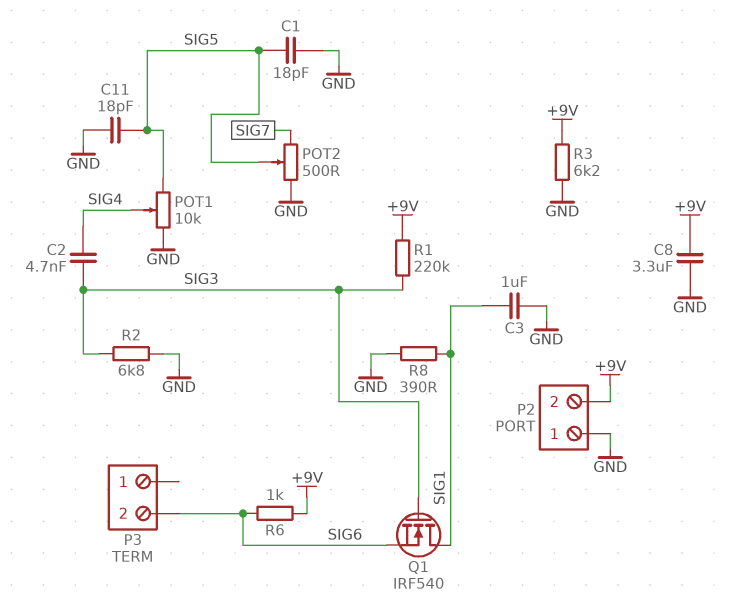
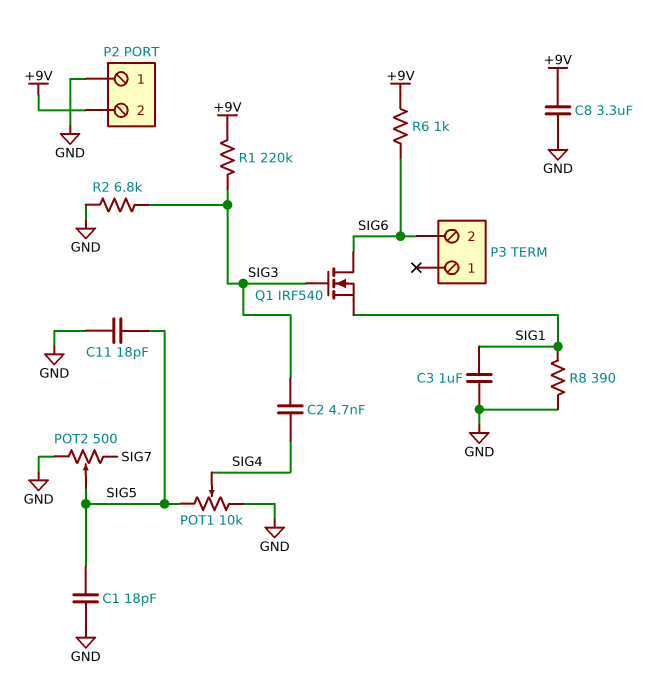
Q1: NMOS IRF540 (G SIG3, D SIG1, S SIG6) -> NMOS IRF540 (G SIG3, D SIG6, S SIG1)
R3: 6.2k (+9V, GND) -> none

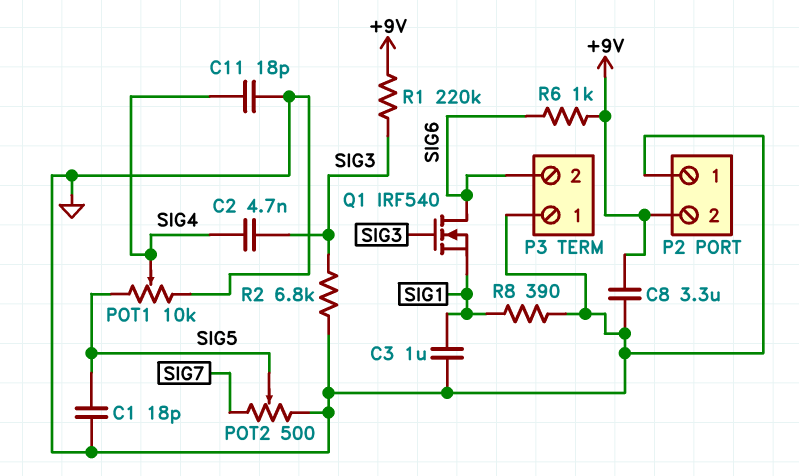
C11: 18pF (GND, SIG5) -> 18pF (GND, SIG4)
P3 pin 1: none -> GND

